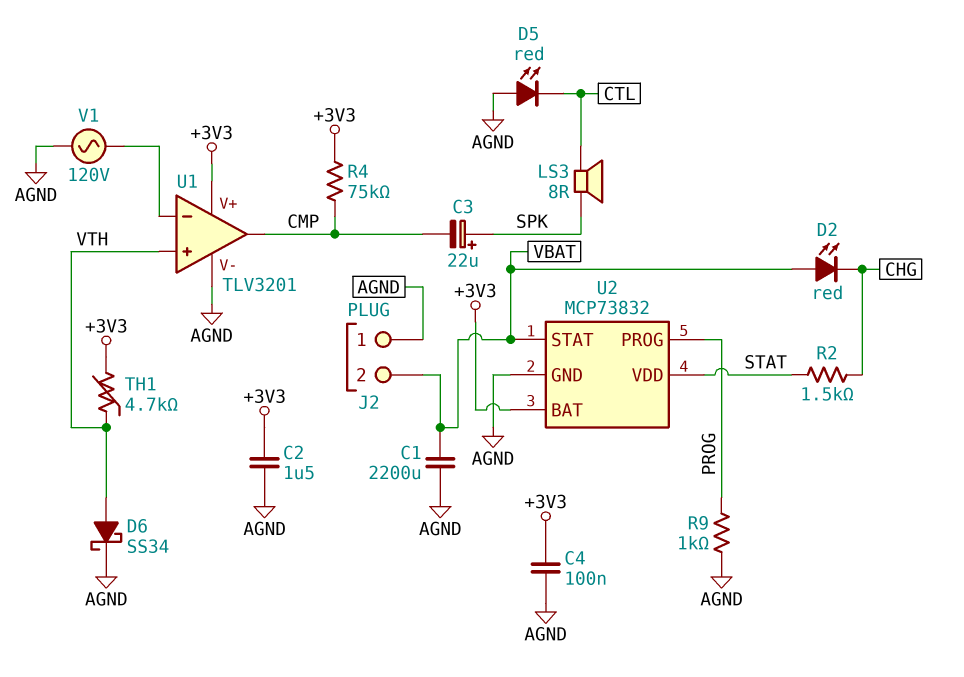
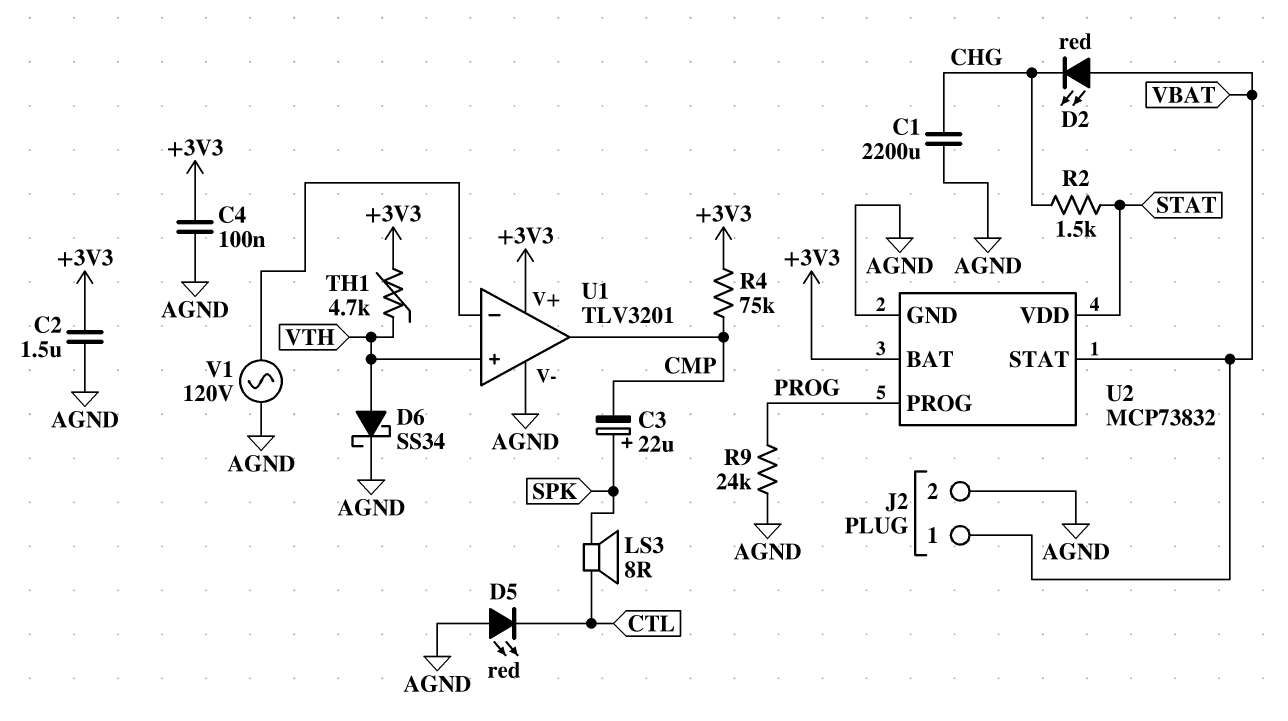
C1: 2200uF (AGND, VBAT) -> 2200uF (AGND, CHG)
J2 pin 1: AGND -> VBAT
J2 pin 2: VBAT -> AGND
R9: 1k (AGND, PROG) -> 24k (AGND, PROG)

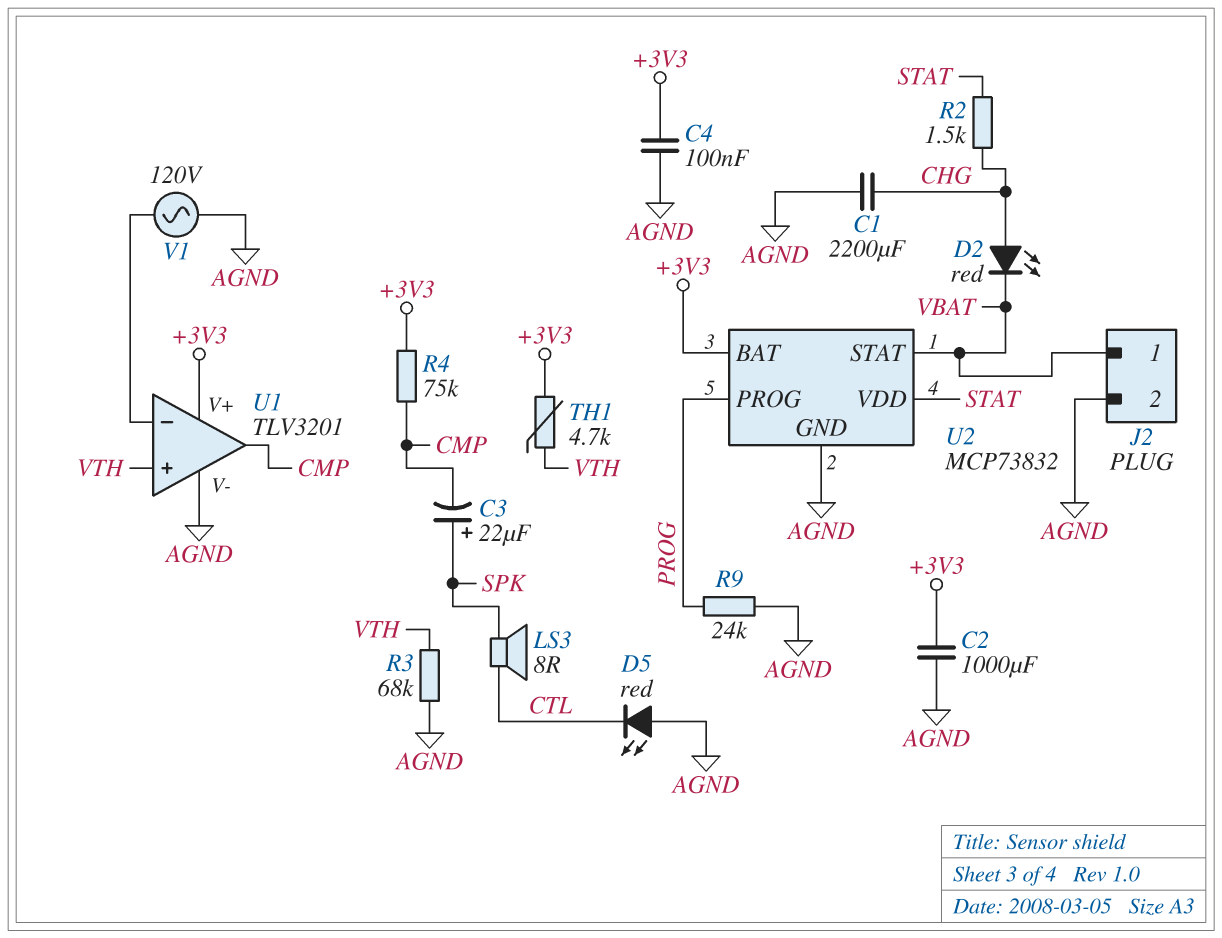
C2: 1.5uF (+3V3, AGND) -> 1000uF (+3V3, AGND)
D2: LED red (A VBAT, K CHG) -> LED red (A CHG, K VBAT)
D6: schottky SS34 (A VTH, K AGND) -> none
R3: none -> 68k (AGND, VTH)

